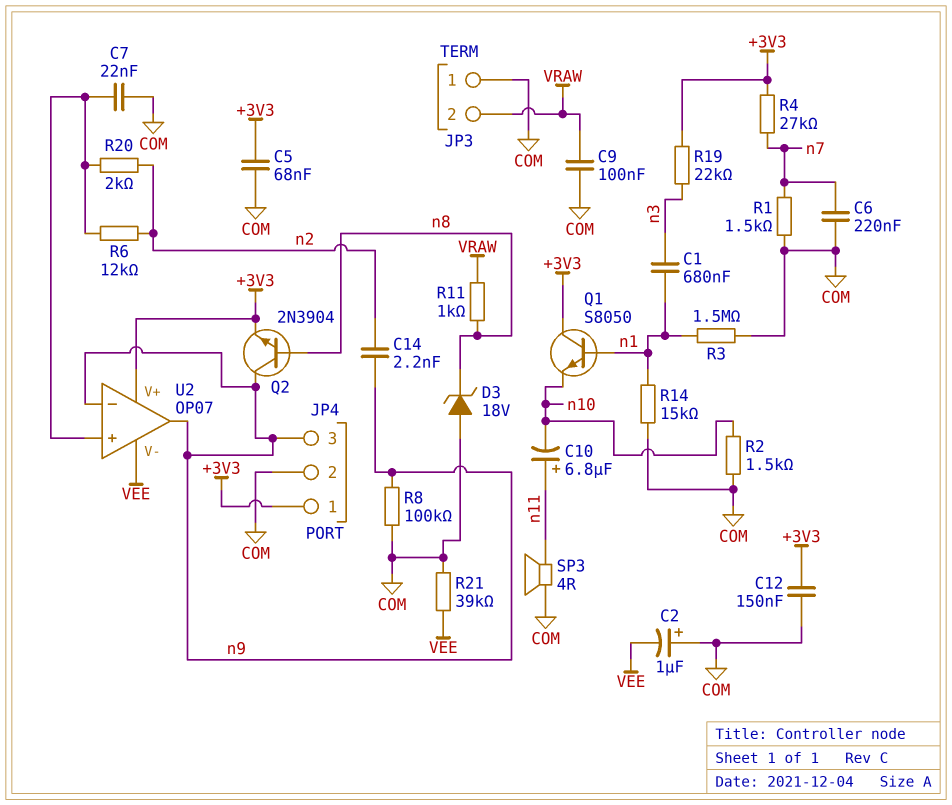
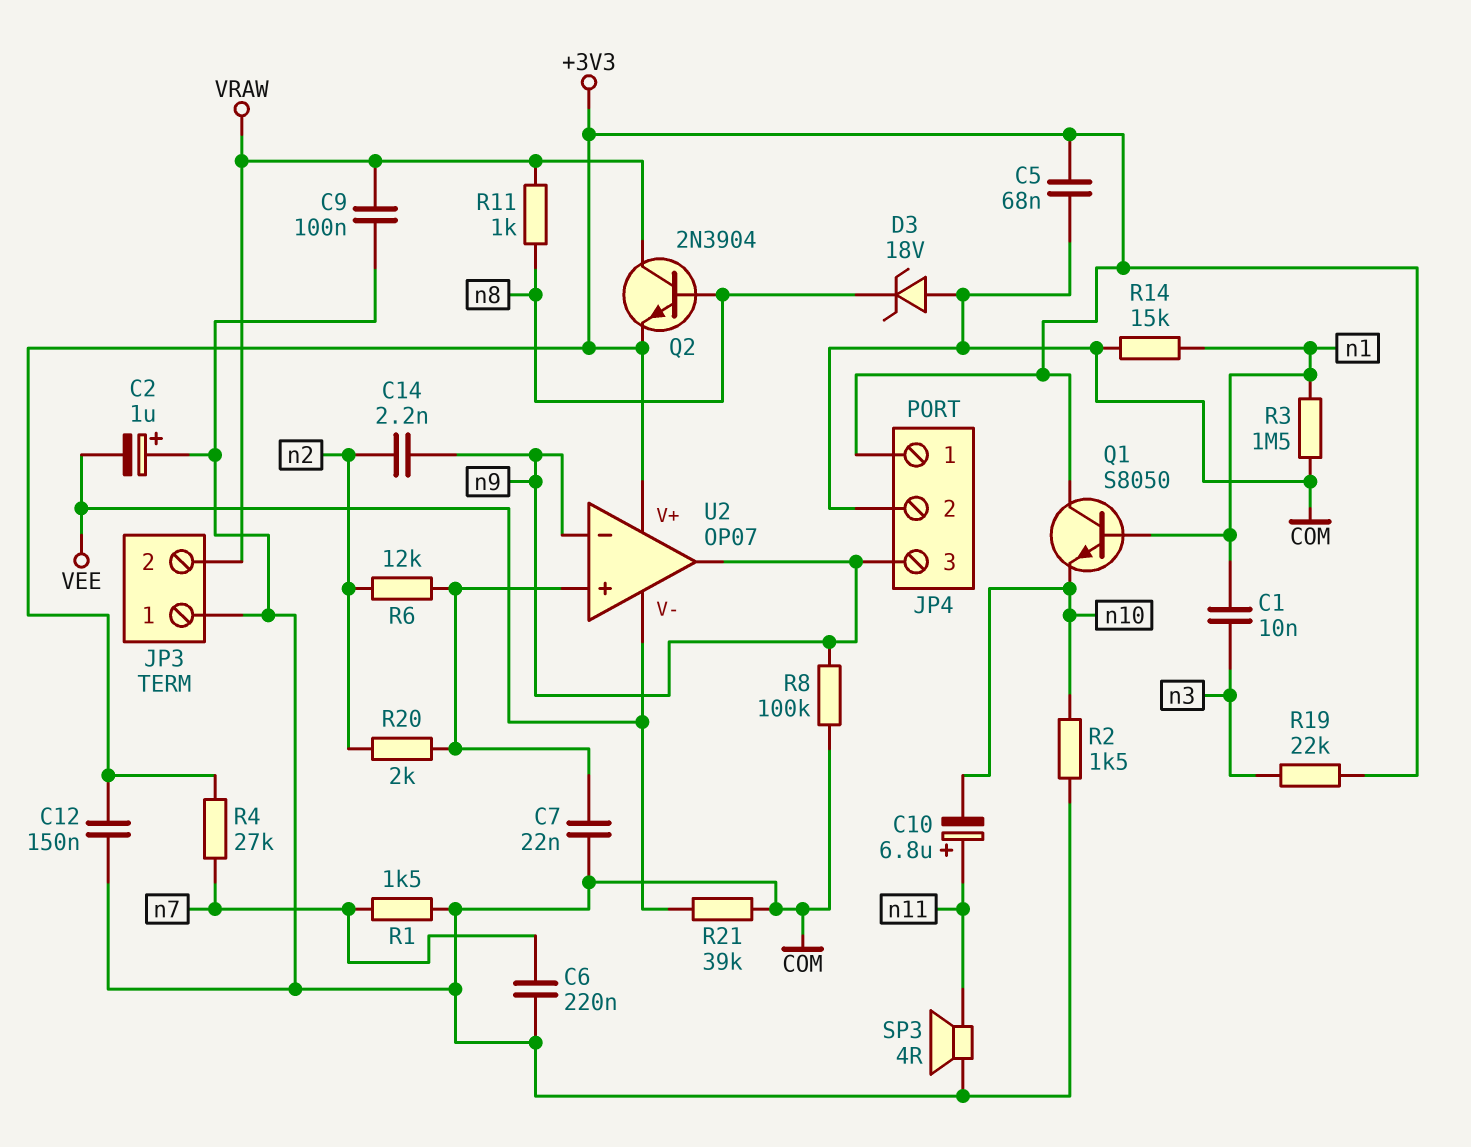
C1: 680nF (n1, n3) -> 10nF (n1, n3)
Q2: NPN 2N3904 (B n8, C n9, E +3V3) -> NPN 2N3904 (B n8, C VRAW, E +3V3)

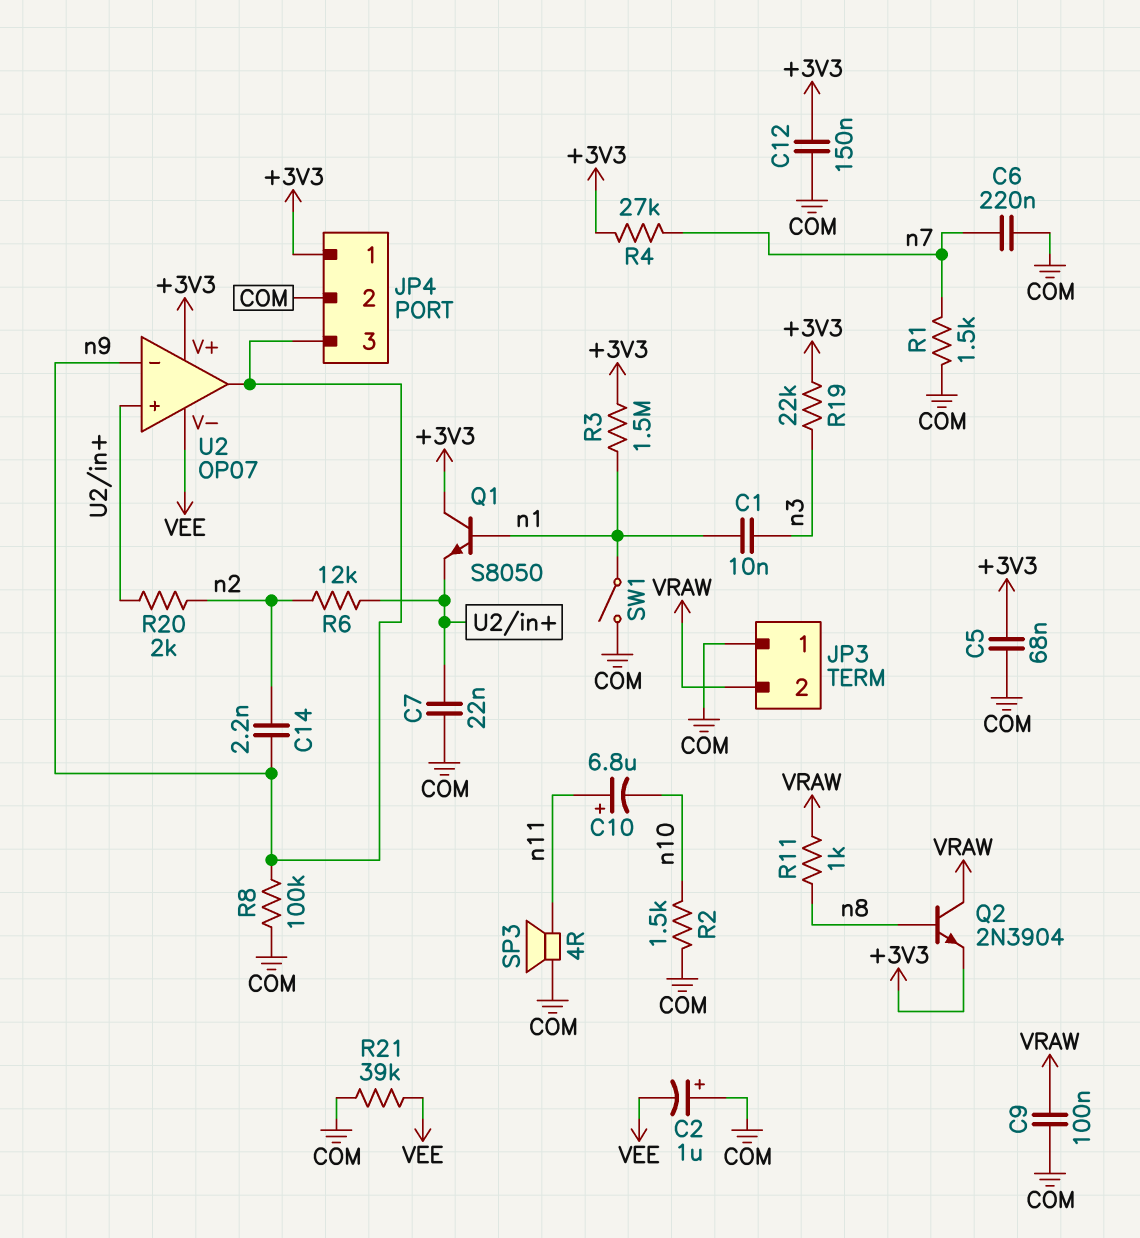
D3: zener 18V (A COM, K n8) -> none
Q1: NPN S8050 (B n1, C +3V3, E n10) -> NPN S8050 (B n1, C +3V3, E U2/in+)
R3: 1.5M (COM, n1) -> 1.5M (+3V3, n1)
R14: 15k (COM, n1) -> none
SW1: none -> switch (COM, n1)

